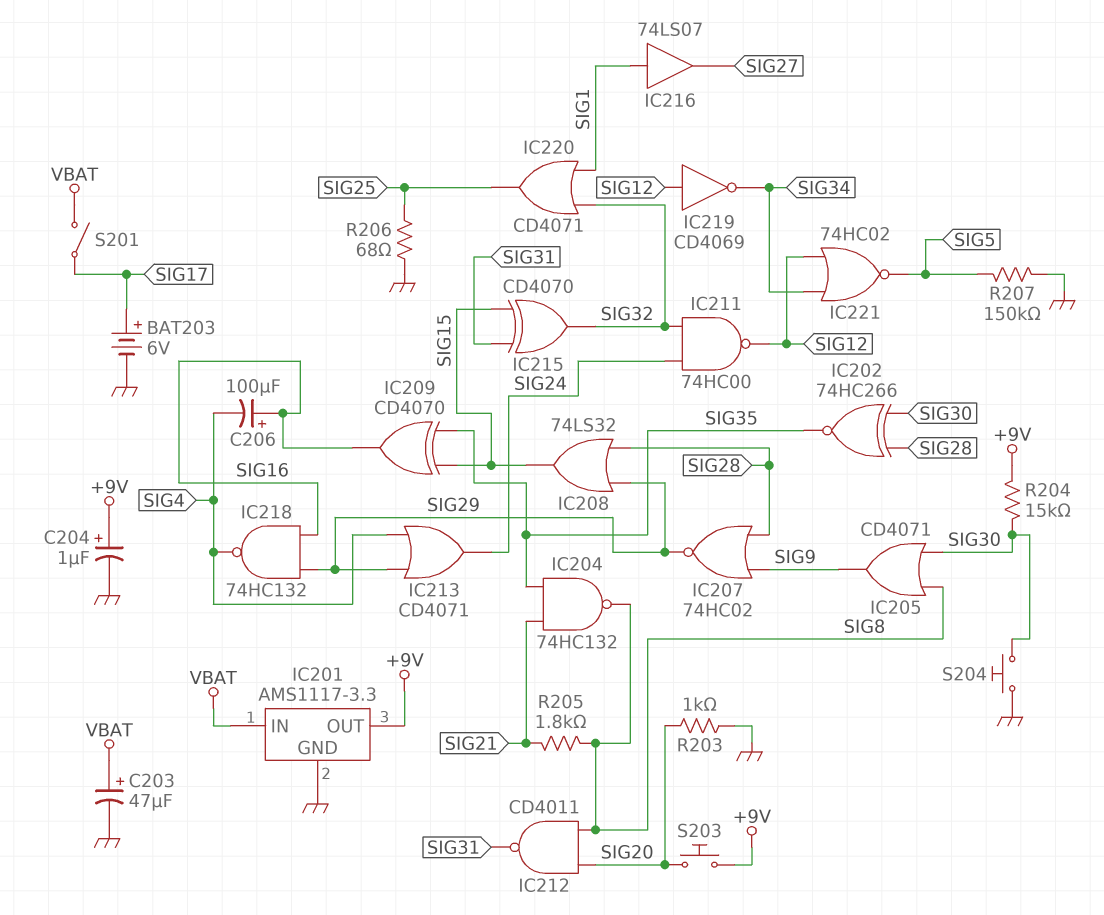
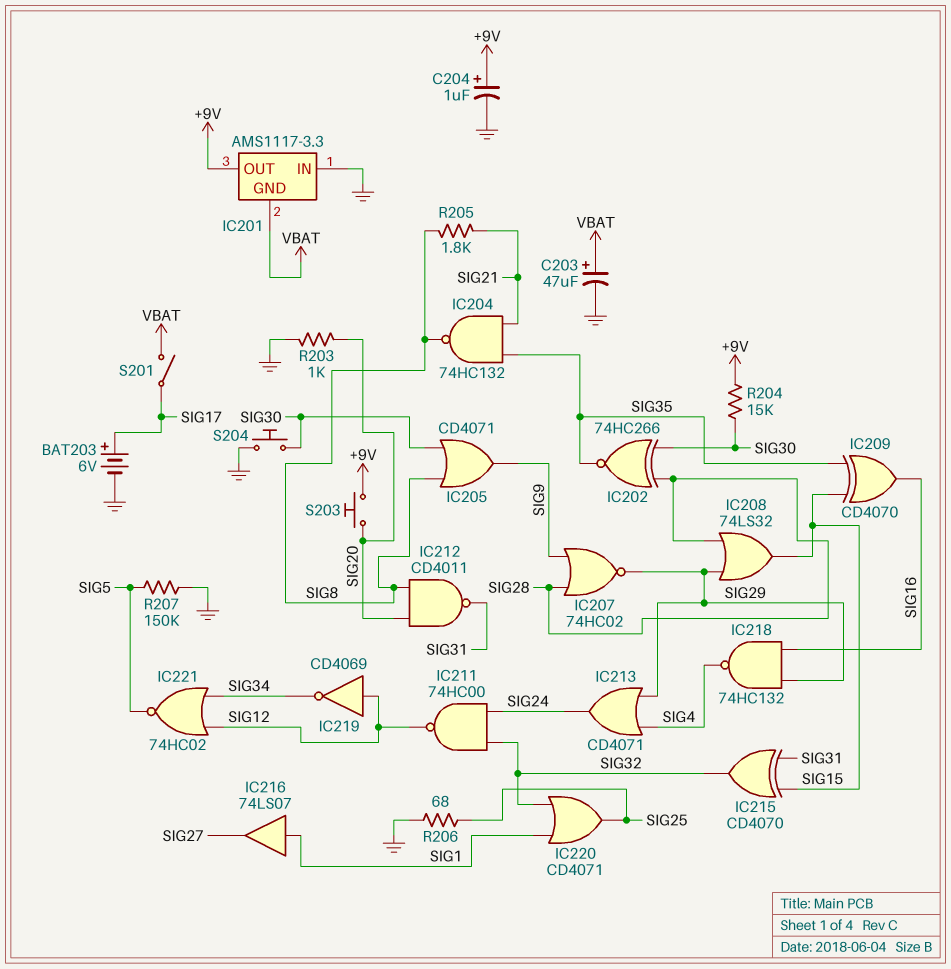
C206: 100uF (plus SIG16, minus SIG4) -> none
IC201 pin GND: GND -> VBAT
IC201 pin IN: VBAT -> GND

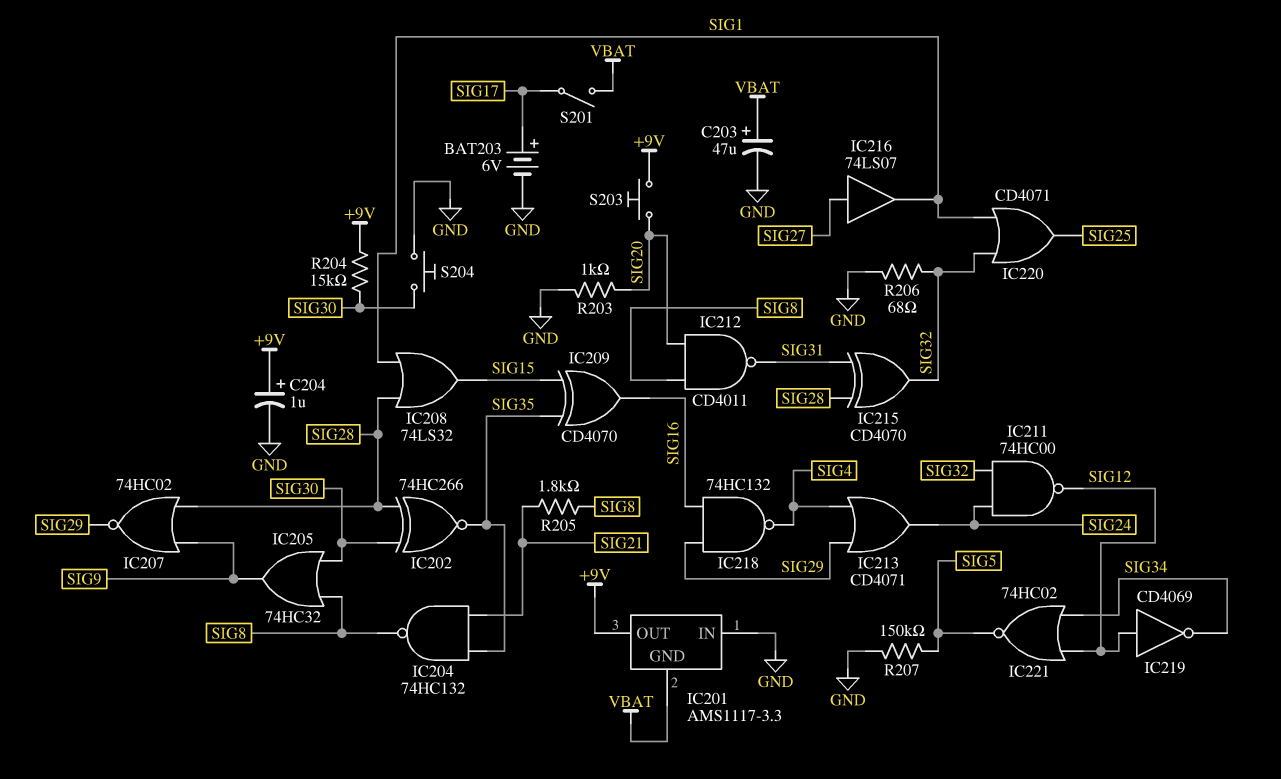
IC205: OR CD4071 (in SIG8, in SIG30, out SIG9) -> OR 74HC32 (in SIG8, in SIG30, out SIG9)
IC208: OR 74LS32 (in SIG28, in SIG29, out SIG15) -> OR 74LS32 (in SIG1, in SIG28, out SIG15)
IC215: XOR CD4070 (in SIG15, in SIG31, out SIG32) -> XOR CD4070 (in SIG28, in SIG31, out SIG32)
IC216: buffer 74LS07 (in SIG1, out SIG27) -> buffer 74LS07 (in SIG27, out SIG1)
R206: 68 (GND, SIG25) -> 68 (GND, SIG32)

